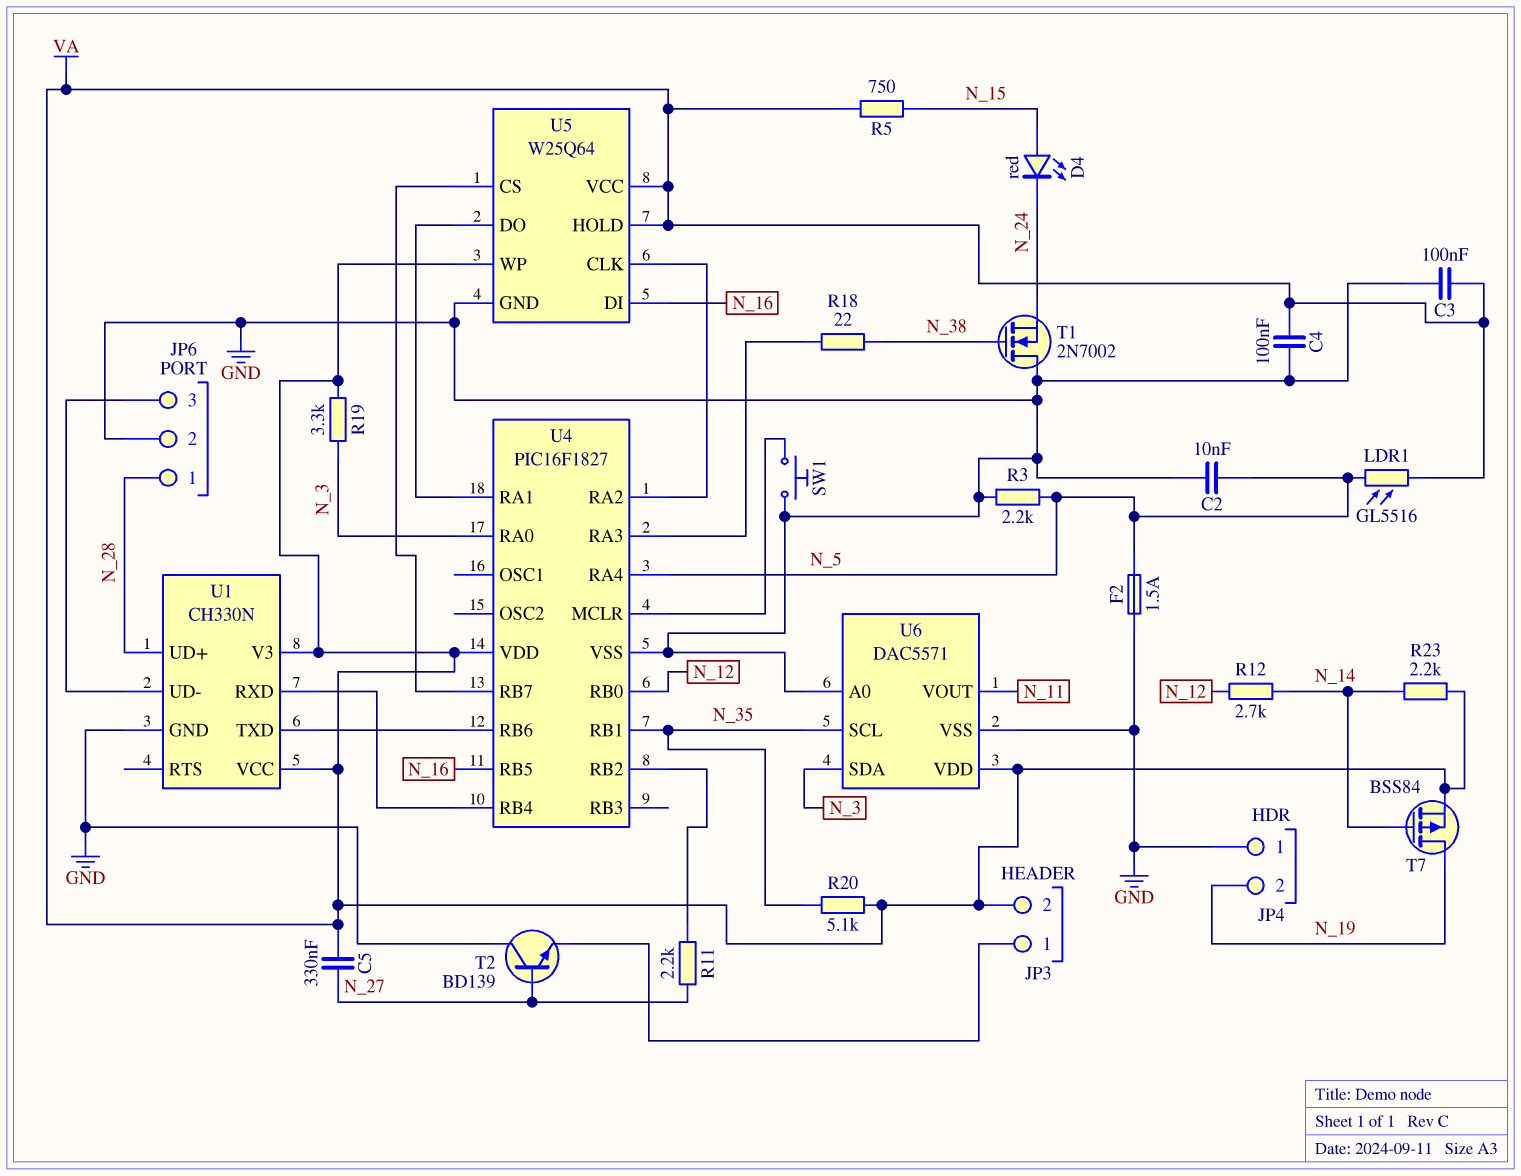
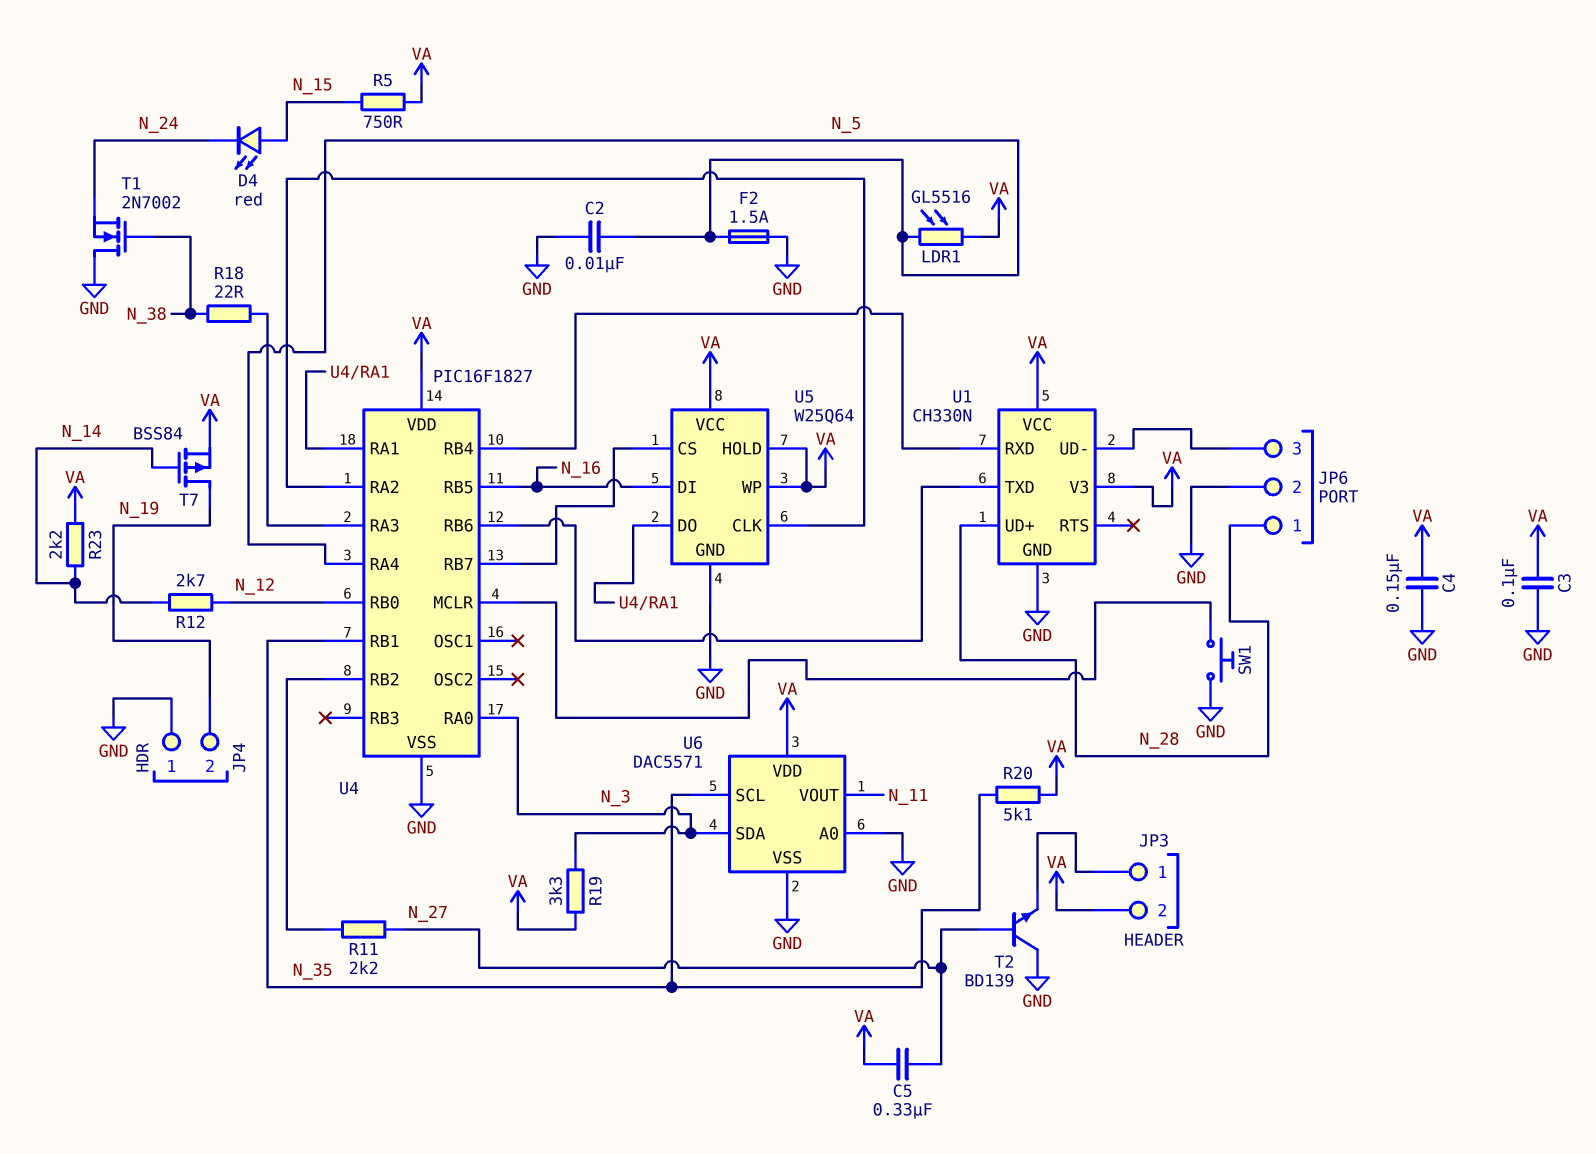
C4: 100nF (GND, VA) -> 150nF (GND, VA)
R3: 2.2k (GND, N_5) -> none

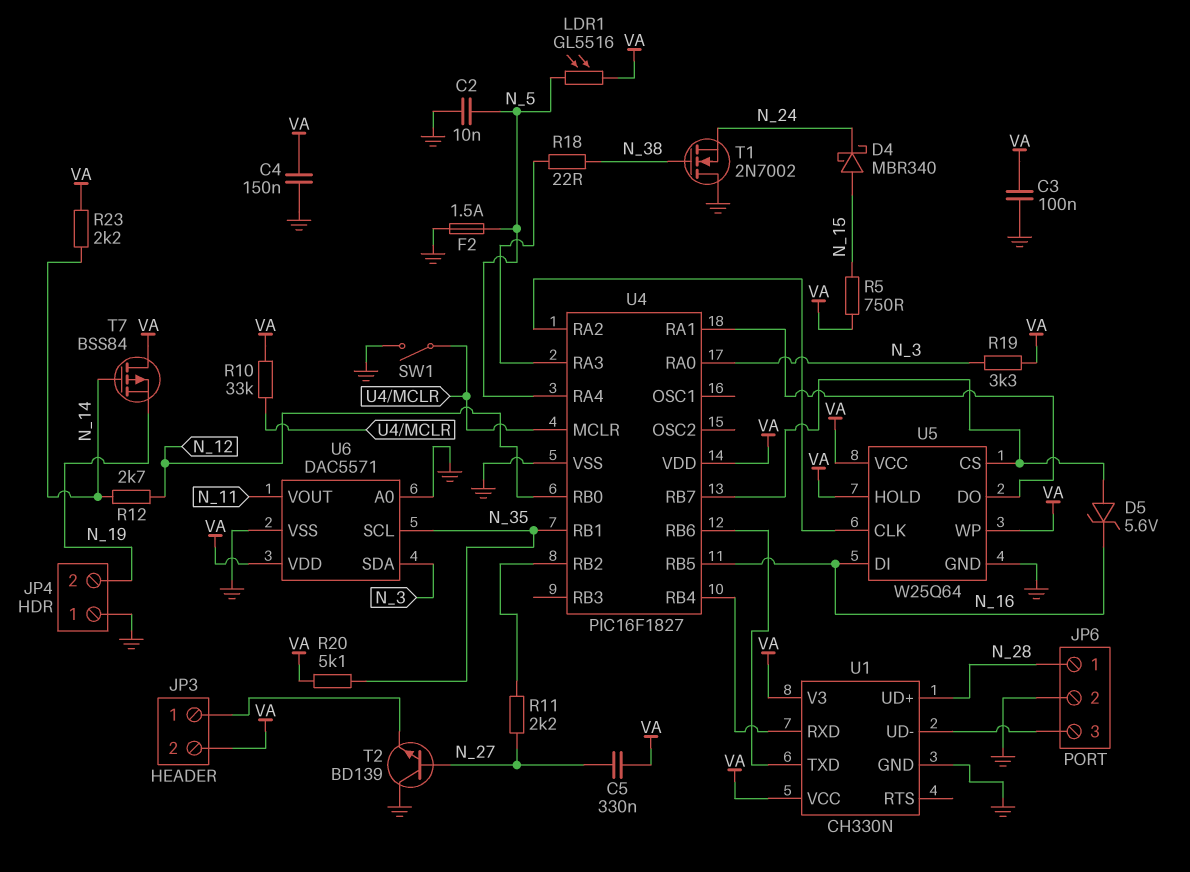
D4: LED red (A N_15, K N_24) -> schottky MBR340 (A N_15, K N_24)
D5: none -> zener 5.6V (A U4/RB7, K N_16)
R10: none -> 33k (U4/MCLR, VA)
SW1: button (GND, U4/MCLR) -> switch (GND, U4/MCLR)
T7: PMOS BSS84 (G N_14, D N_19, S VA) -> PMOS BSS84 (G N_14, D VA, S N_19)

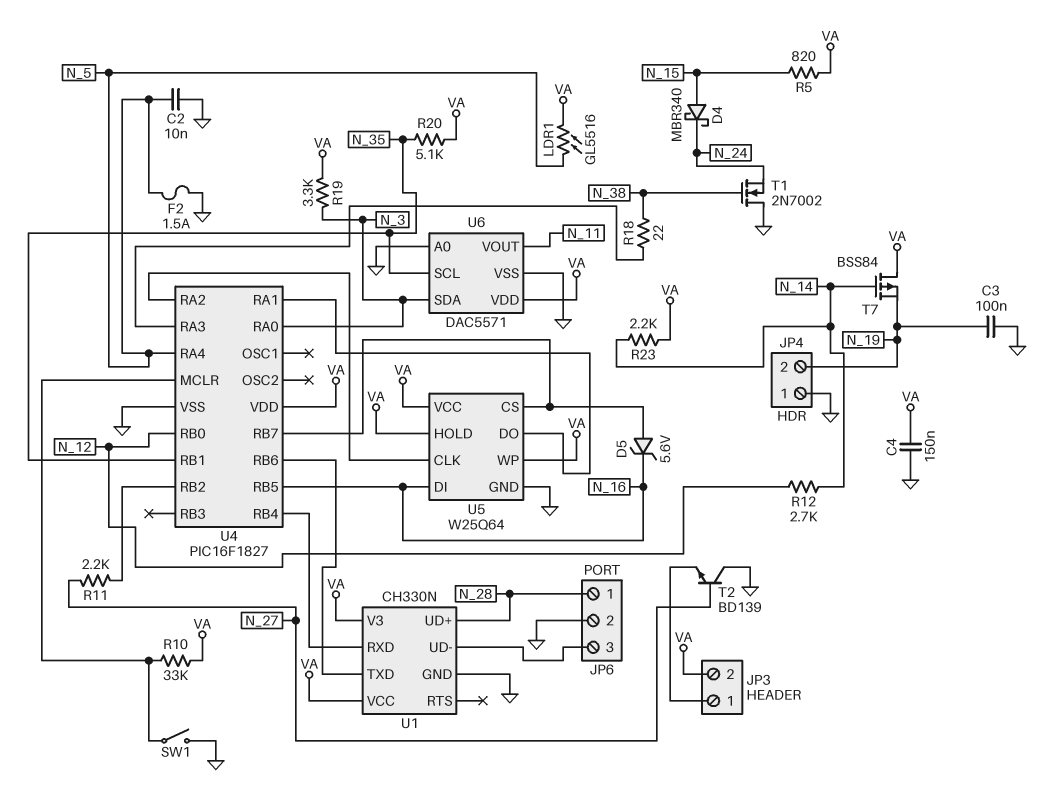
C3: 100nF (GND, VA) -> 100nF (GND, N_19)
C5: 330nF (N_27, VA) -> none
R5: 750 (N_15, VA) -> 820 (N_15, VA)

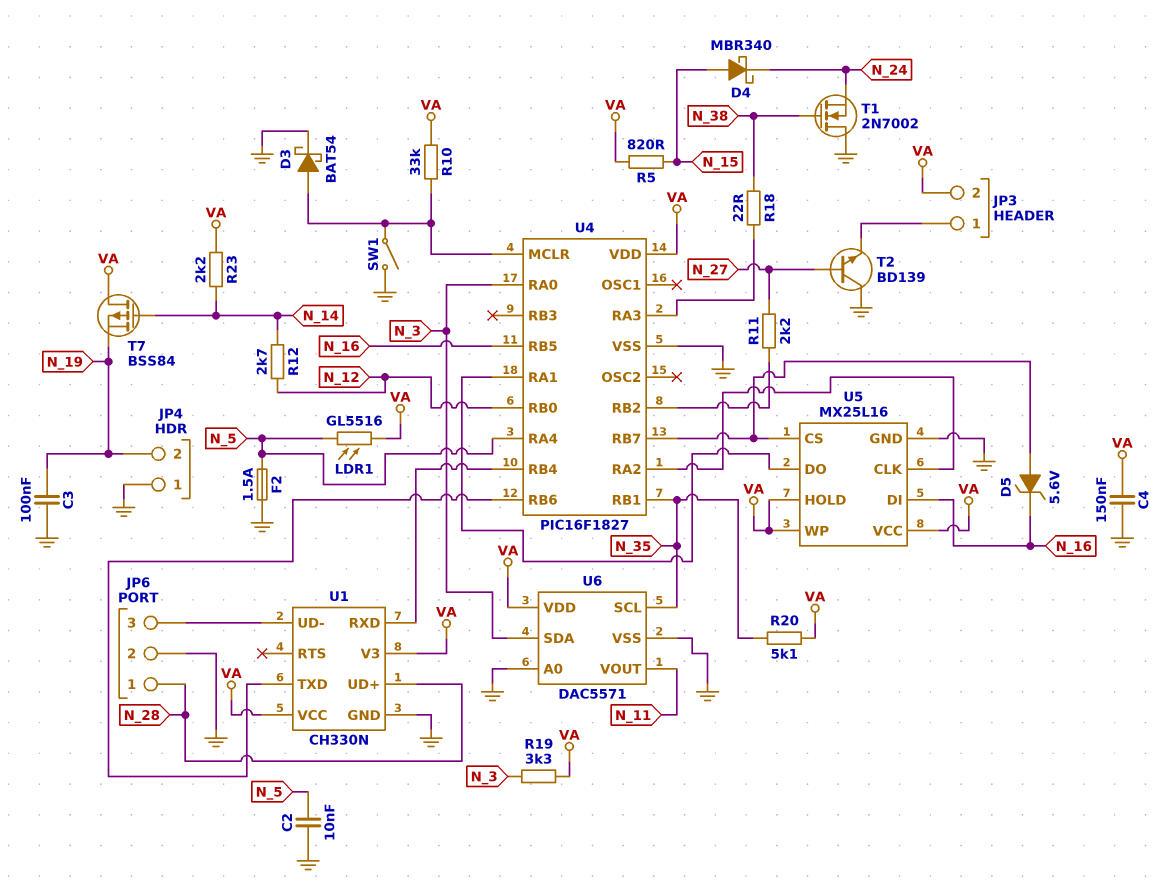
D3: none -> schottky BAT54 (A U4/MCLR, K GND)
U5: W25Q64 -> MX25L16

